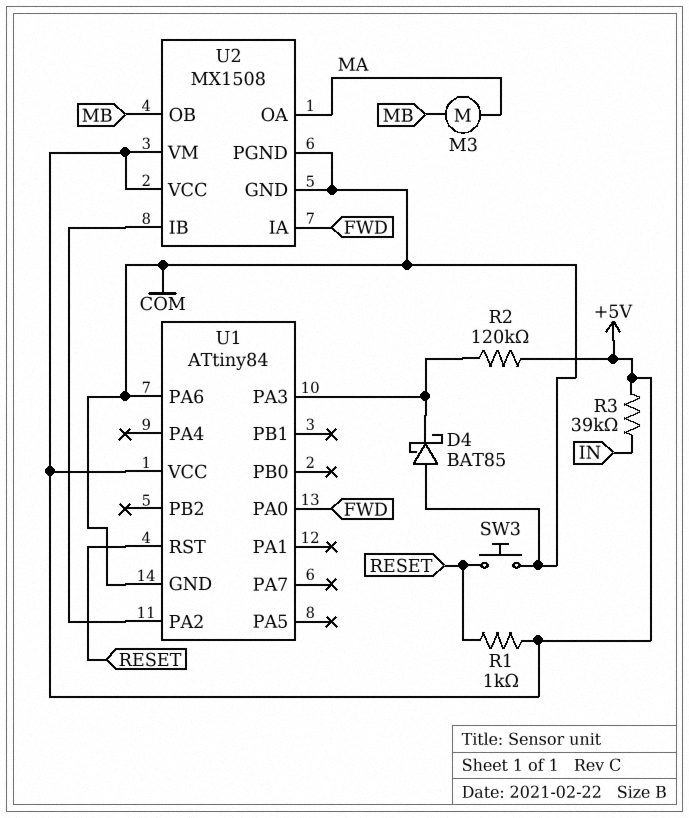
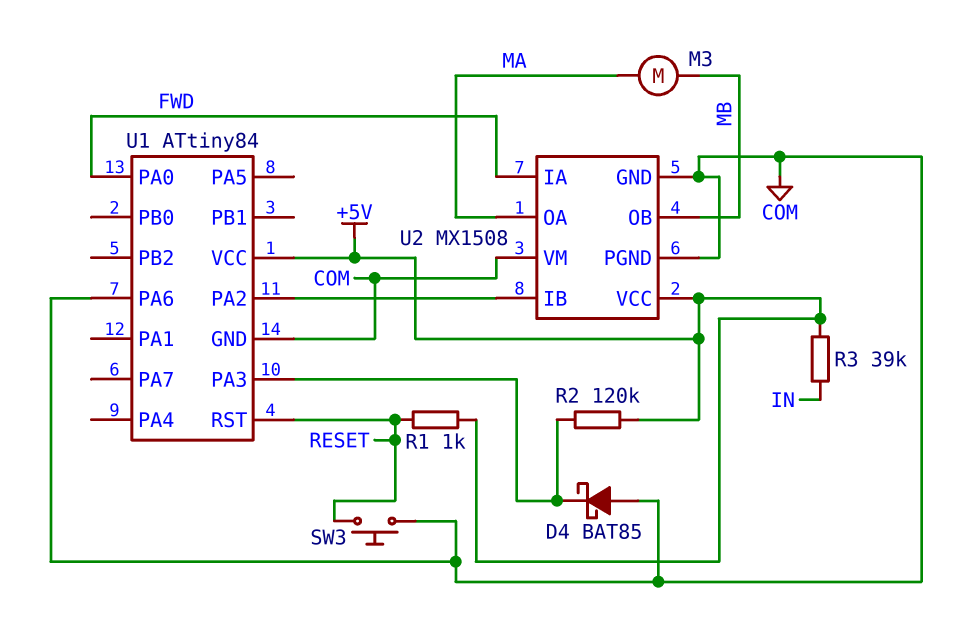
U2 pin VM: +5V -> COM

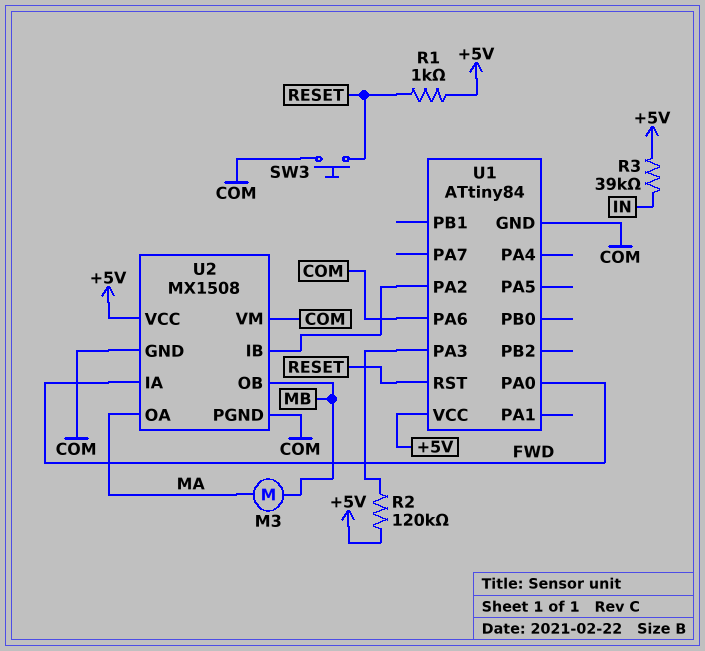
D4: schottky BAT85 (A COM, K U1/PA3) -> none

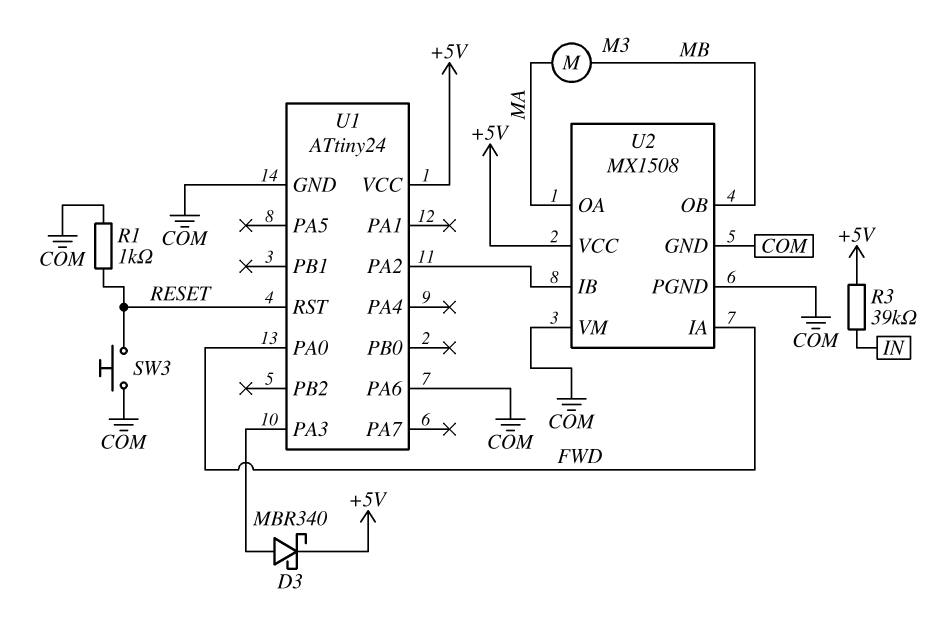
D3: none -> schottky MBR340 (A U1/PA3, K +5V)
R1: 1k (+5V, RESET) -> 1k (COM, RESET)
R2: 120k (+5V, U1/PA3) -> none
U1: ATtiny84 -> ATtiny24

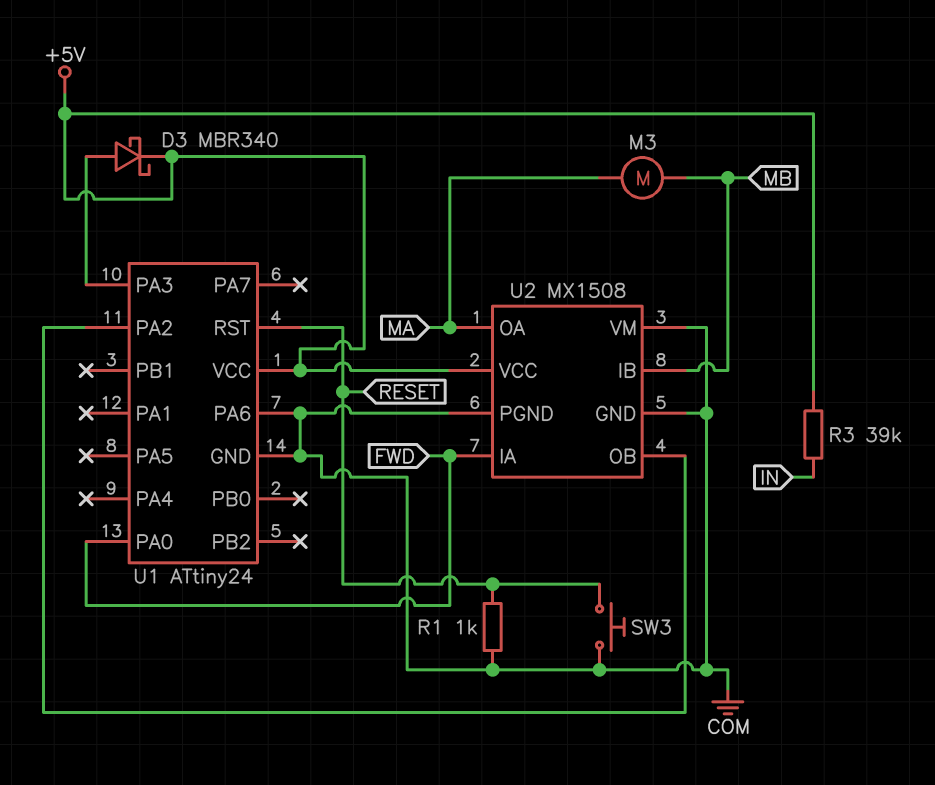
U2 pin IB: U1/PA2 -> MB
U2 pin OB: MB -> U1/PA2

